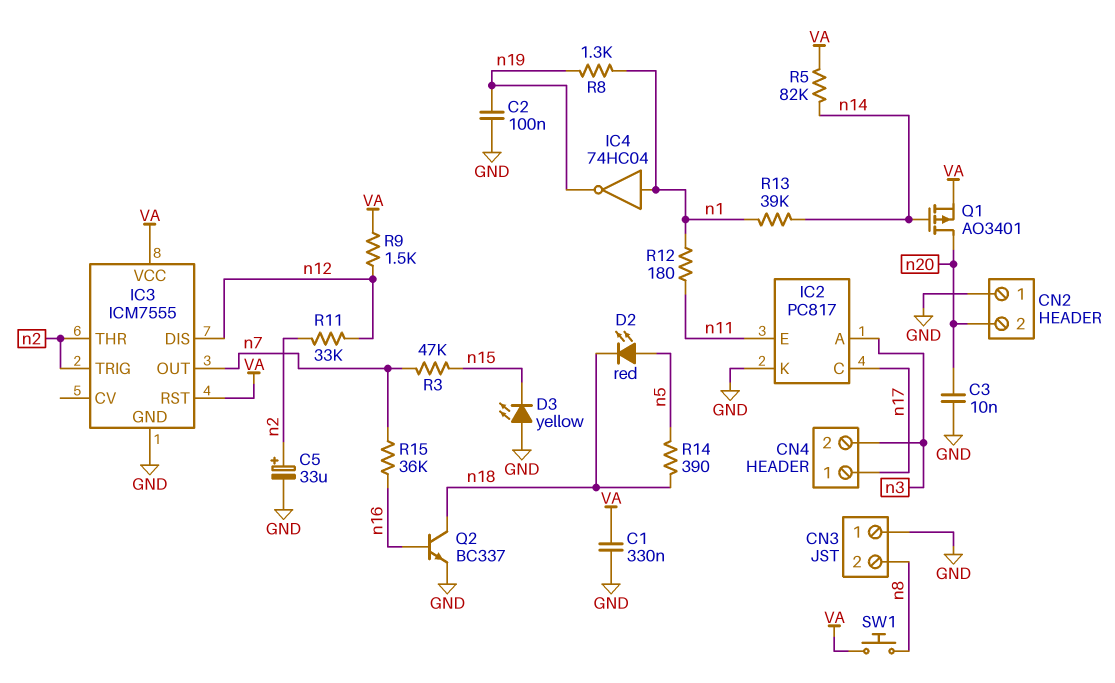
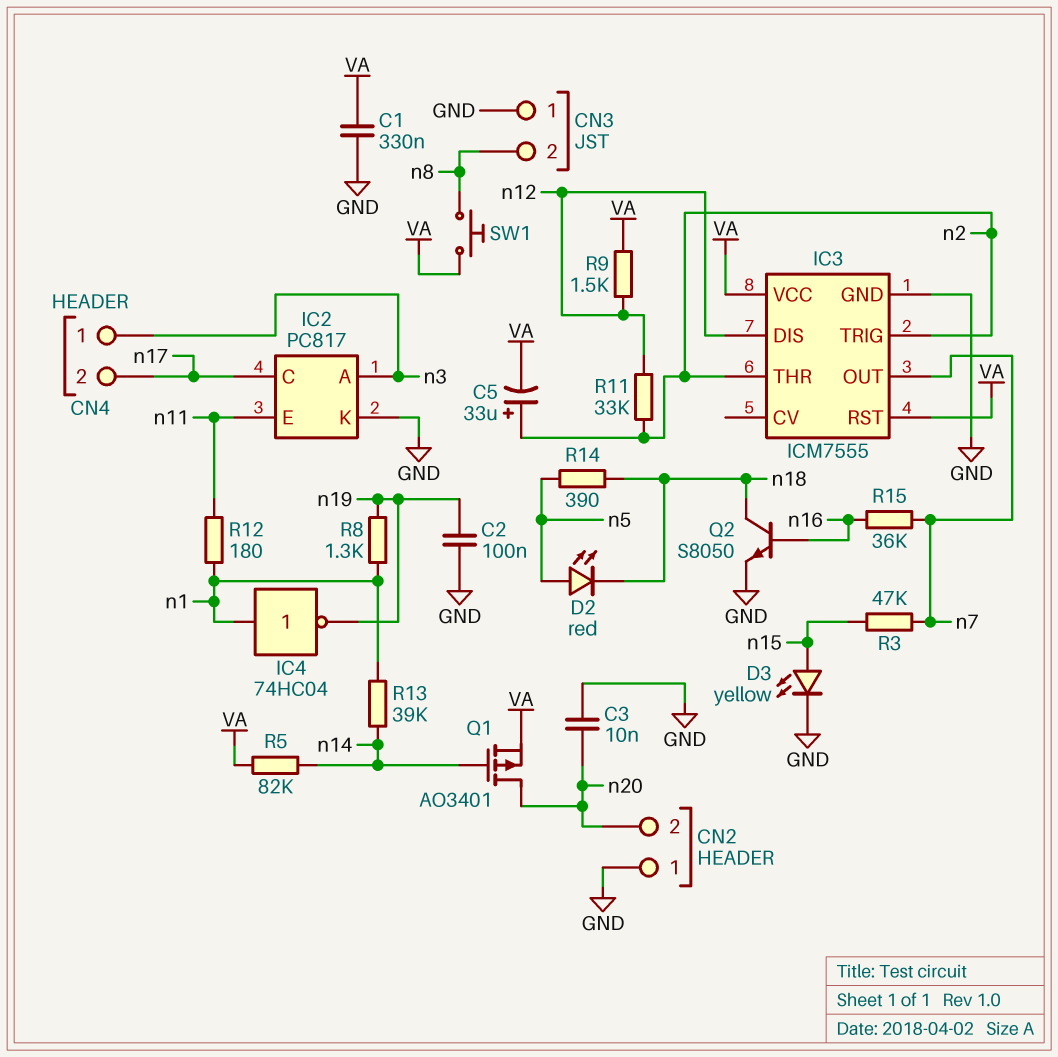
C5: 33uF (plus n2, minus GND) -> 33uF (plus n2, minus VA)
CN4 pin 1: n17 -> n3
CN4 pin 2: n3 -> n17
D3: LED yellow (A GND, K n15) -> LED yellow (A n15, K GND)
Q2: NPN BC337 (B n16, C n18, E GND) -> NPN S8050 (B n16, C n18, E GND)

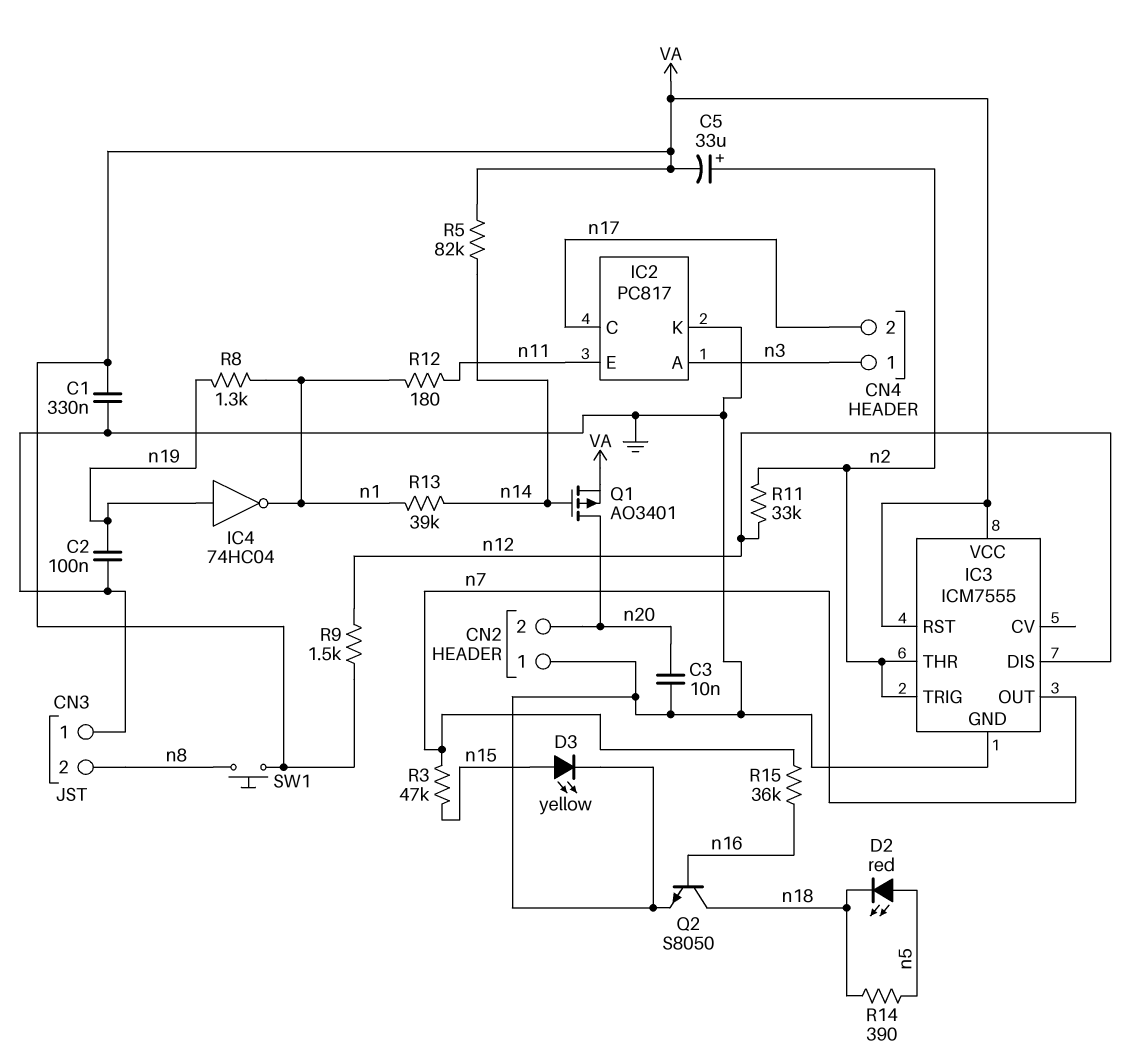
IC4: NOT 74HC04 (in n1, out n19) -> NOT 74HC04 (in n19, out n1)

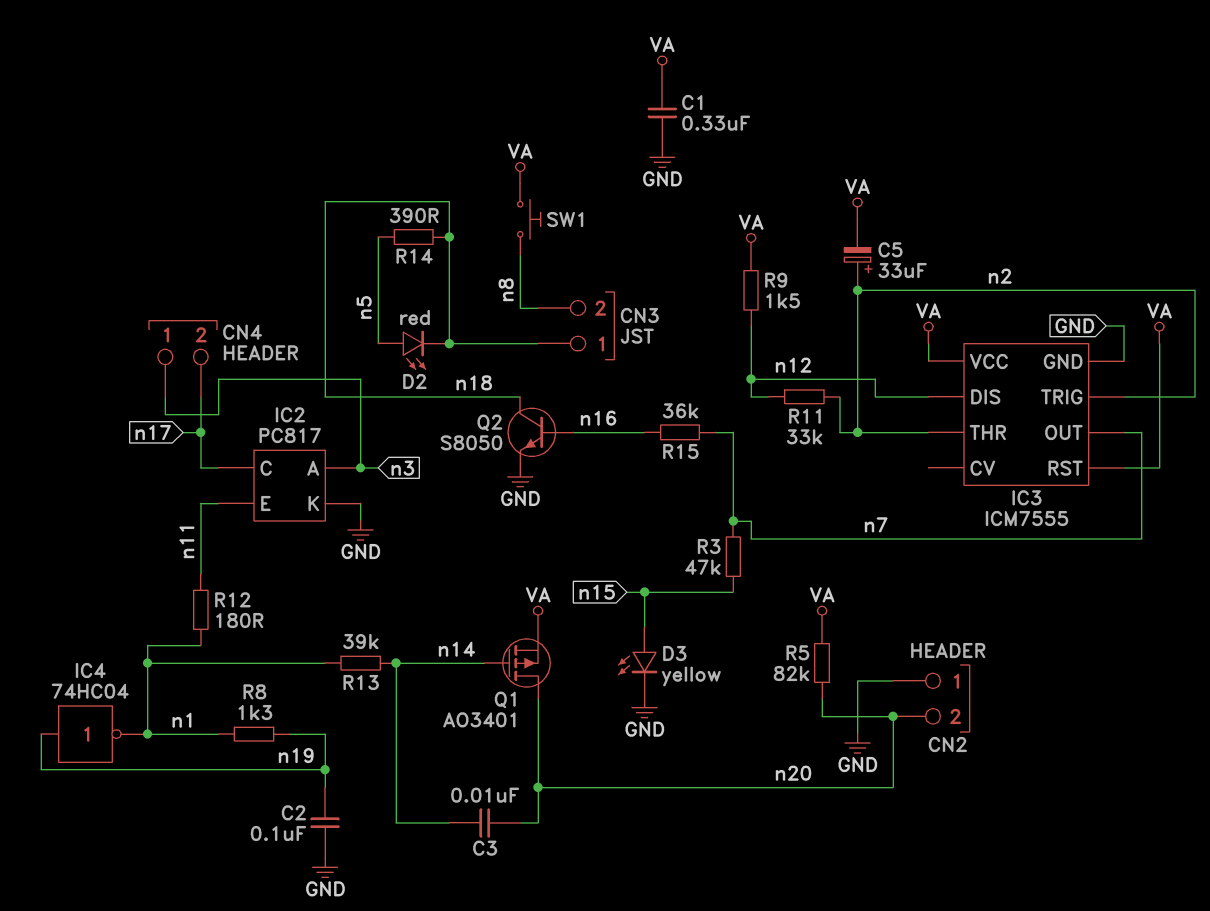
C3: 10nF (GND, n20) -> 10nF (n14, n20)
CN3 pin 1: GND -> n18
R5: 82k (VA, n14) -> 82k (VA, n20)

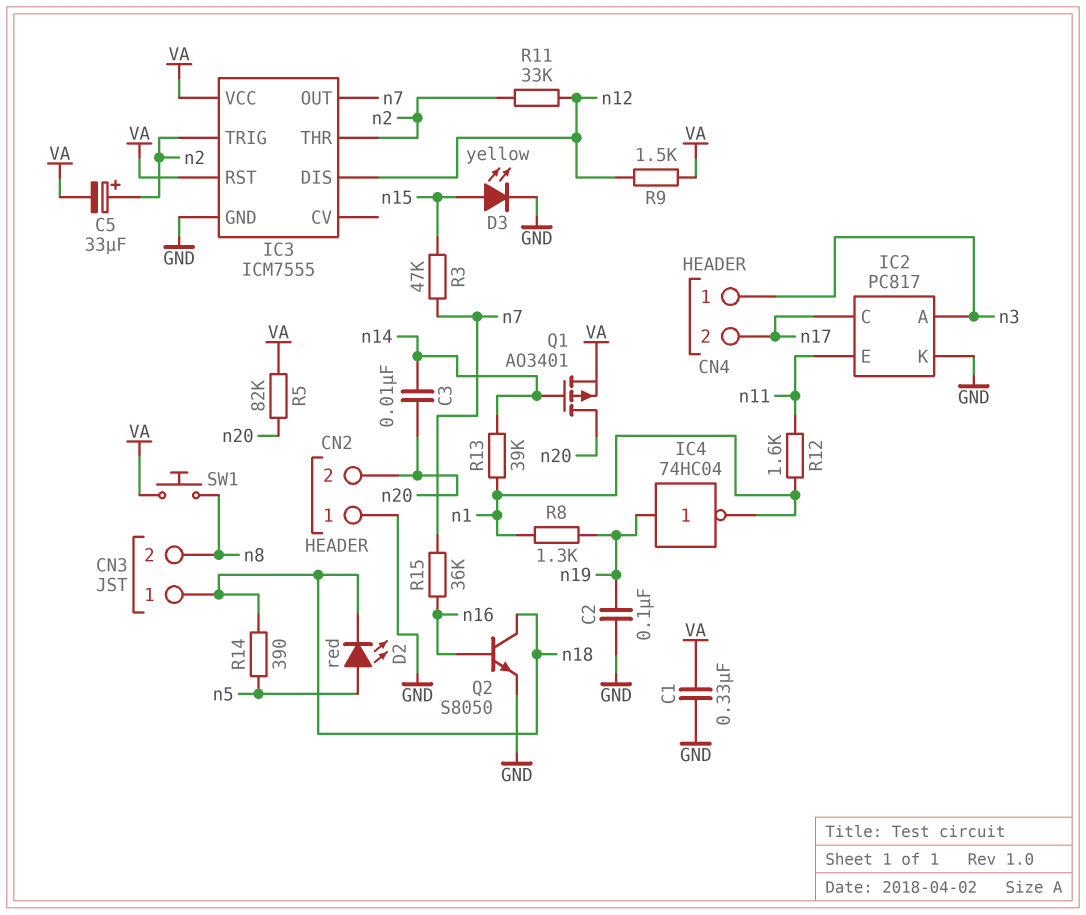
R12: 180 (n1, n11) -> 1.6k (n1, n11)

